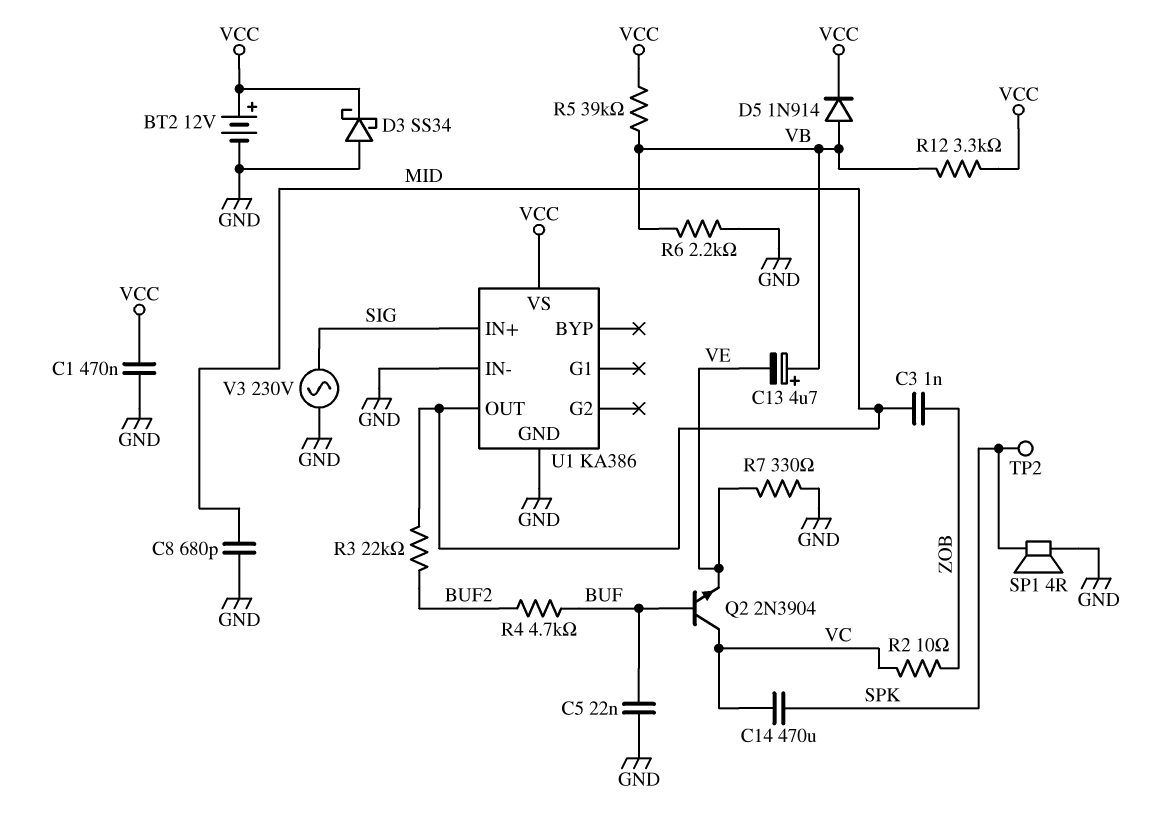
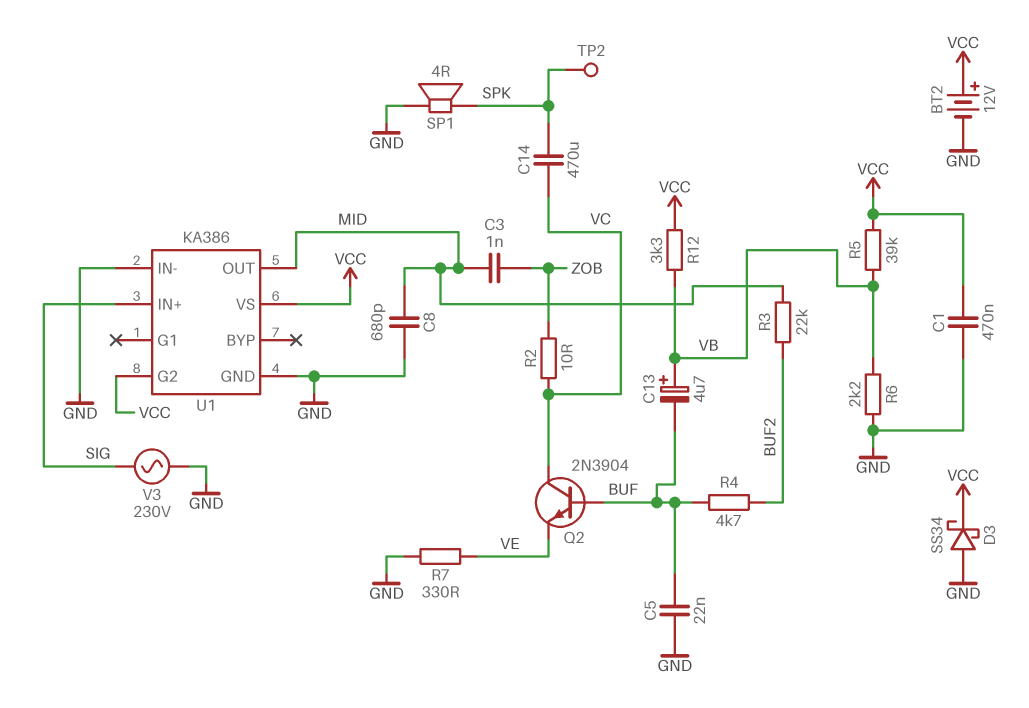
C13: 4.7uF (plus VB, minus VE) -> 4.7uF (plus VB, minus BUF)
D5: diode 1N914 (A VB, K VCC) -> none
U1 pin G2: none -> VCC

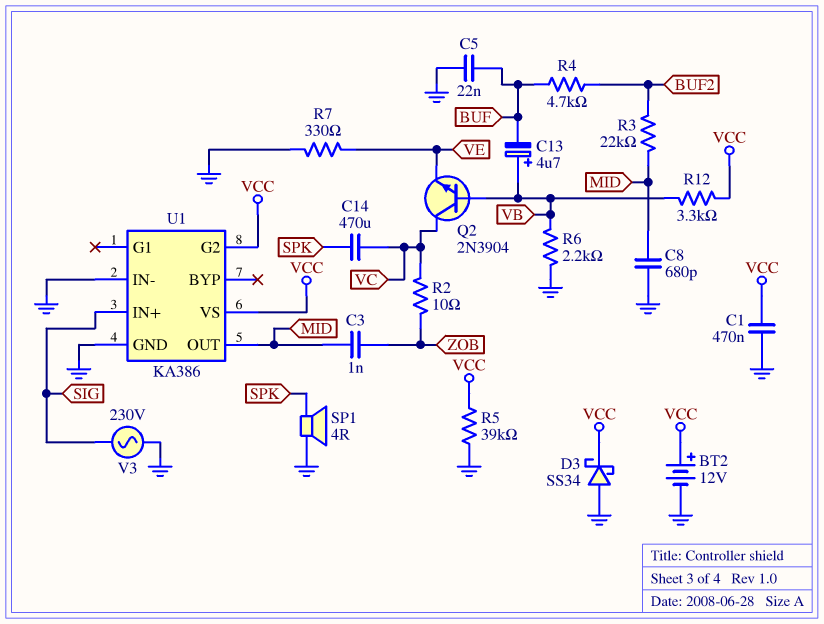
Q2: NPN 2N3904 (B BUF, C VC, E VE) -> NPN 2N3904 (B VB, C VC, E VE)
R5: 39k (VB, VCC) -> 39k (GND, VCC)
TP2: test point (SPK) -> none

